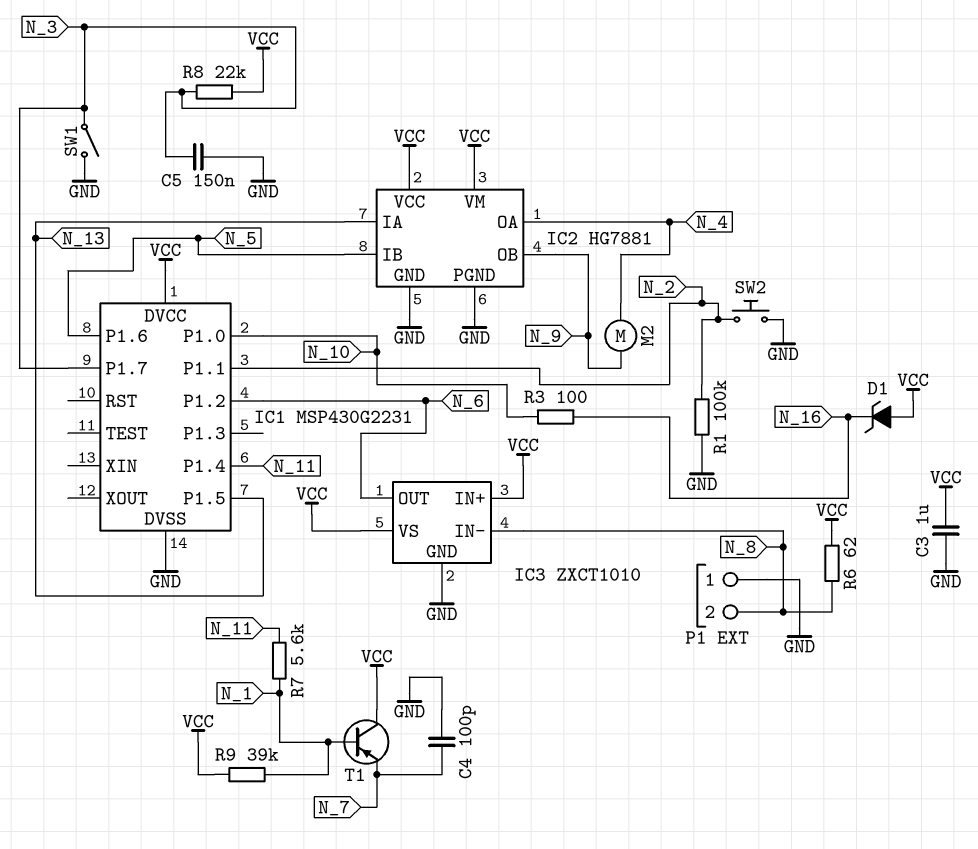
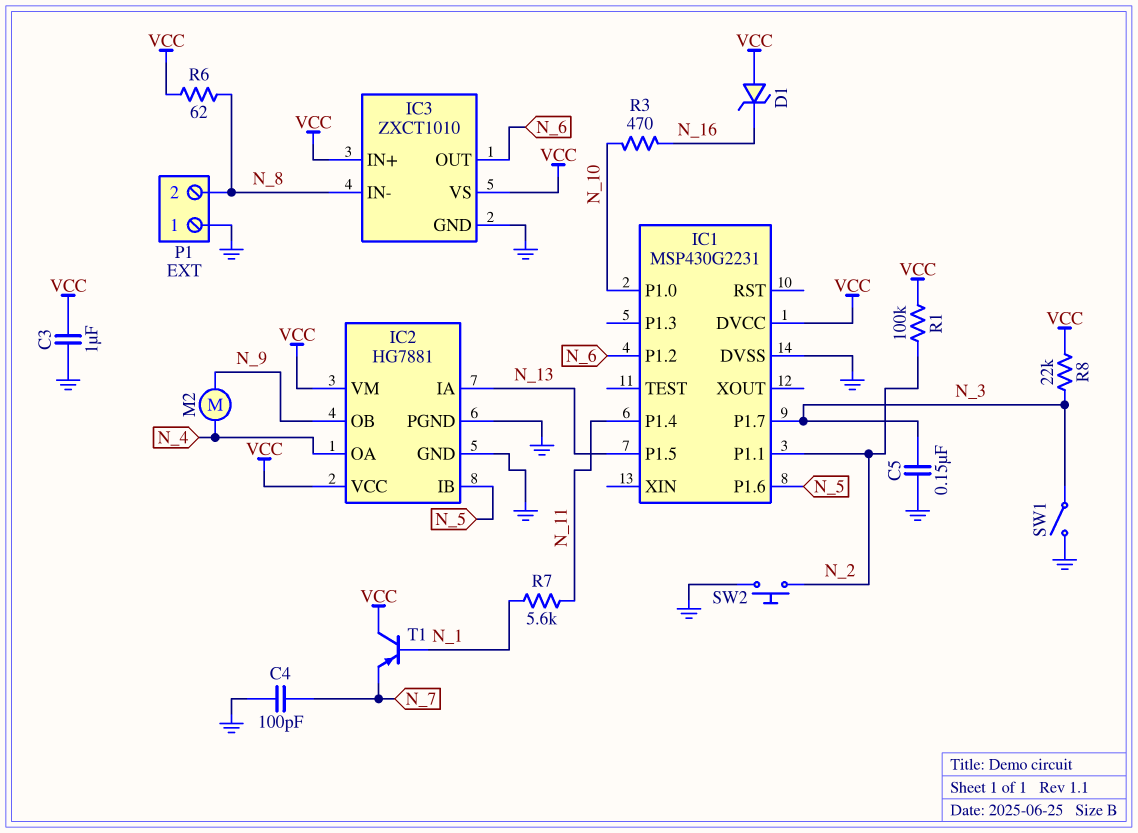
R1: 100k (GND, N_2) -> 100k (N_2, VCC)
R3: 100 (N_10, N_16) -> 470 (N_10, N_16)
R9: 39k (N_1, VCC) -> none

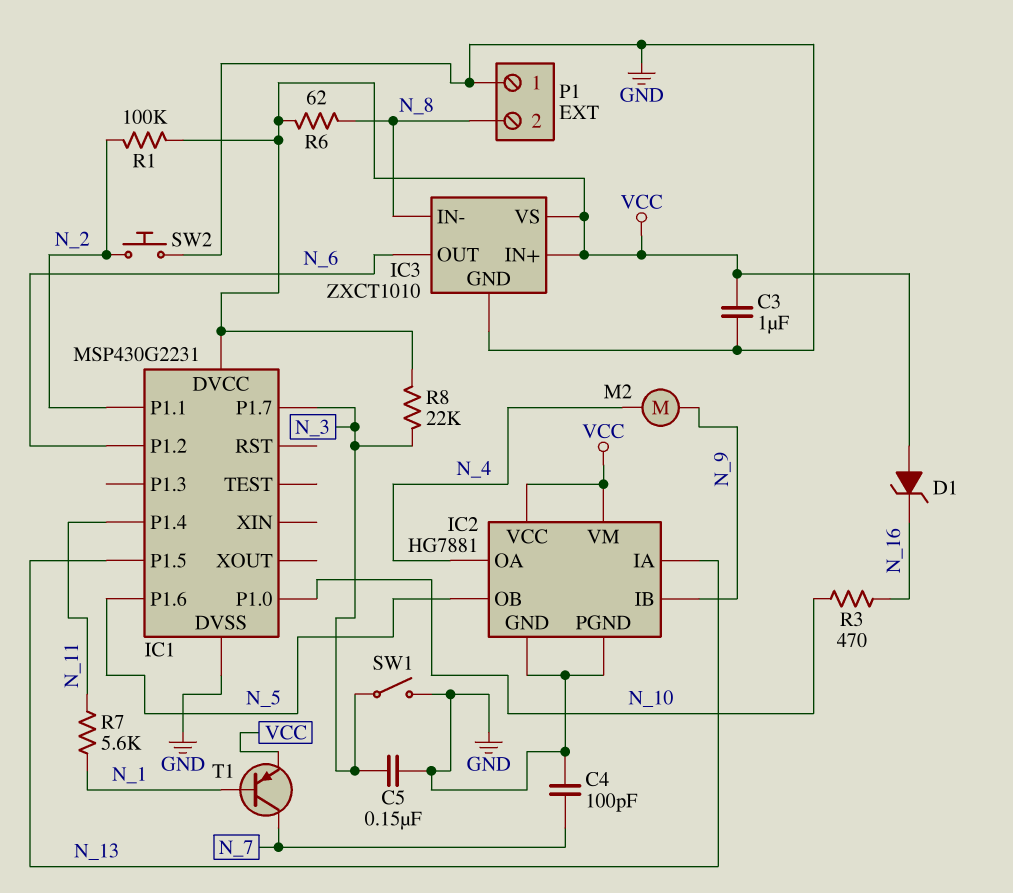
IC2 pin IB: N_5 -> N_9
IC2 pin OB: N_9 -> N_5
T1: PNP (B N_1, C VCC, E N_7) -> PNP (B N_1, C N_7, E VCC)

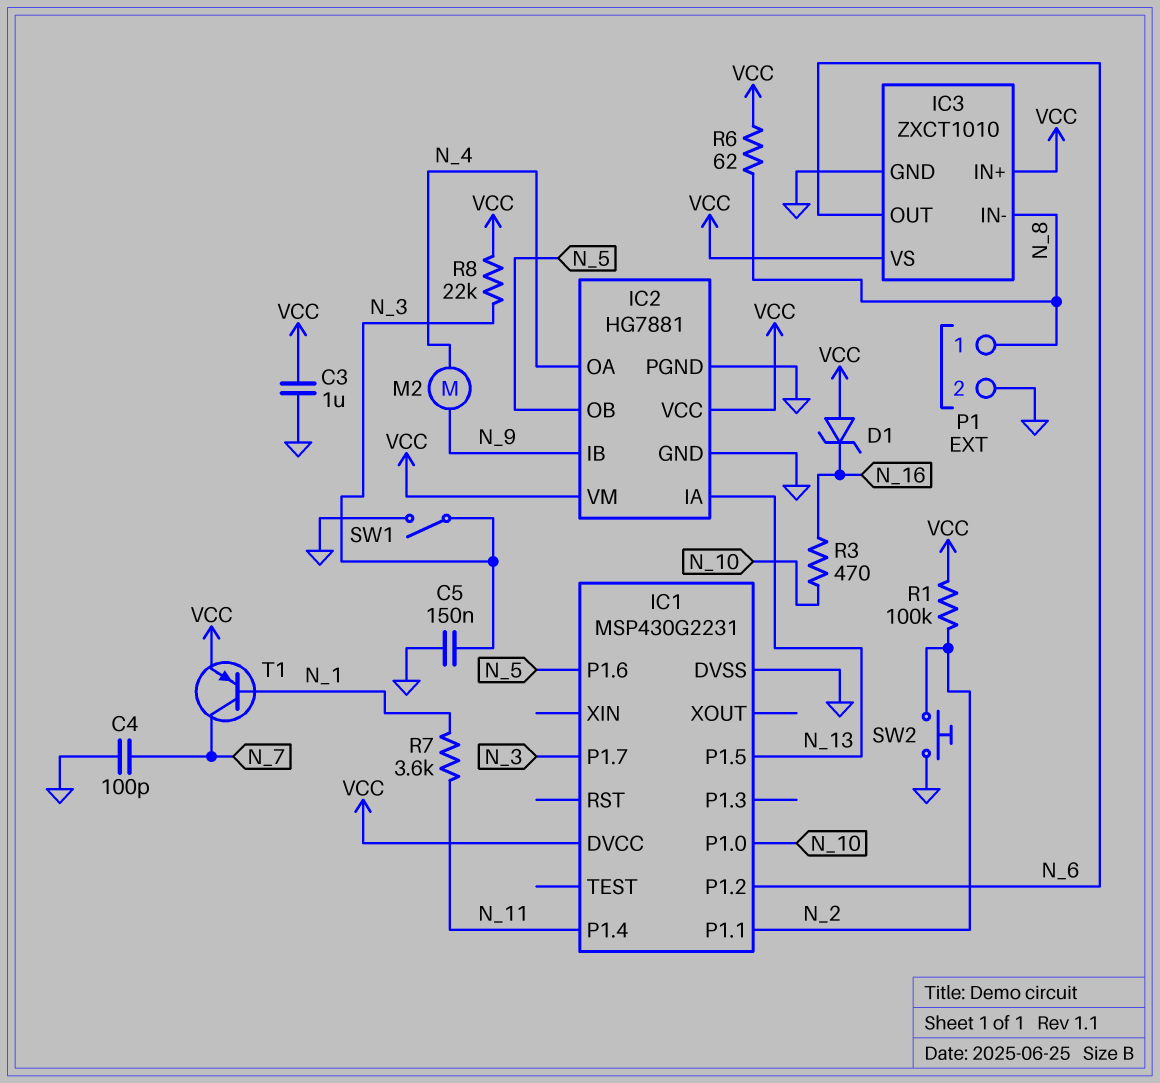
P1 pin 1: GND -> N_8
P1 pin 2: N_8 -> GND
R7: 5.6k (N_1, N_11) -> 3.6k (N_1, N_11)

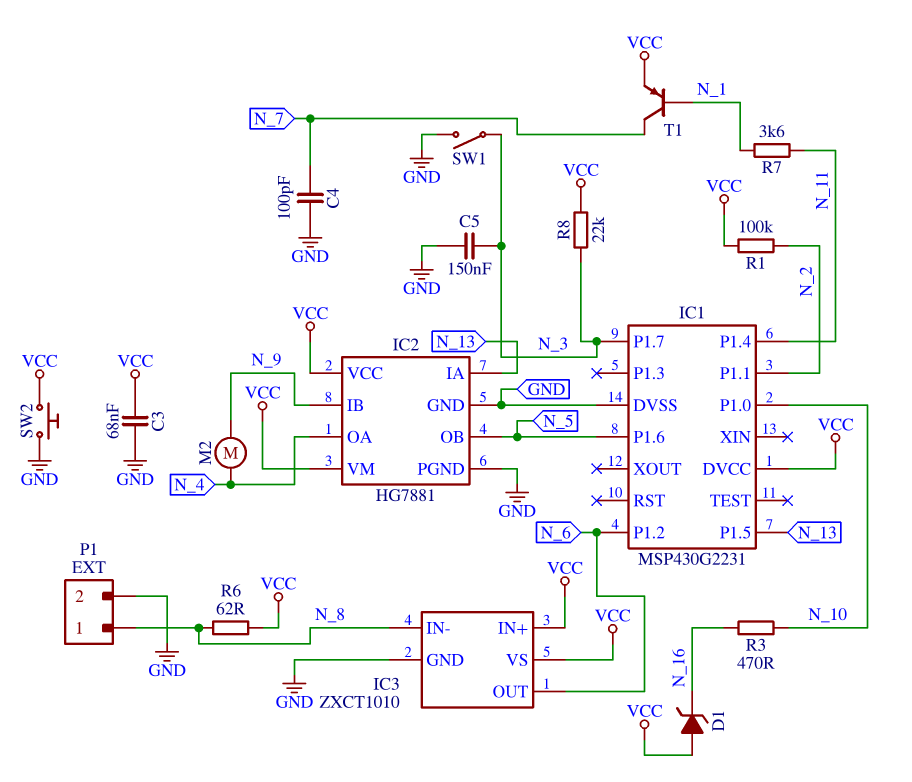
C3: 1uF (GND, VCC) -> 68nF (GND, VCC)
SW2: button (GND, N_2) -> button (GND, VCC)

